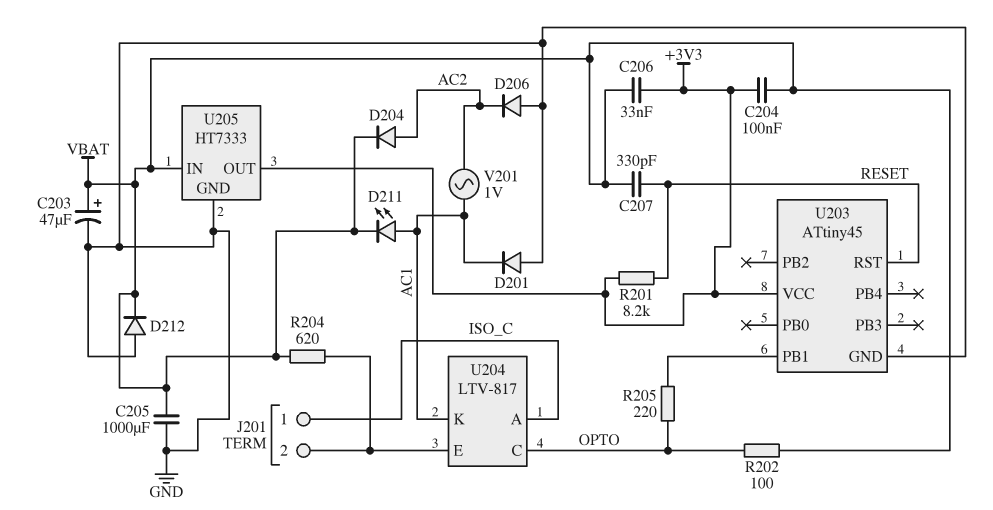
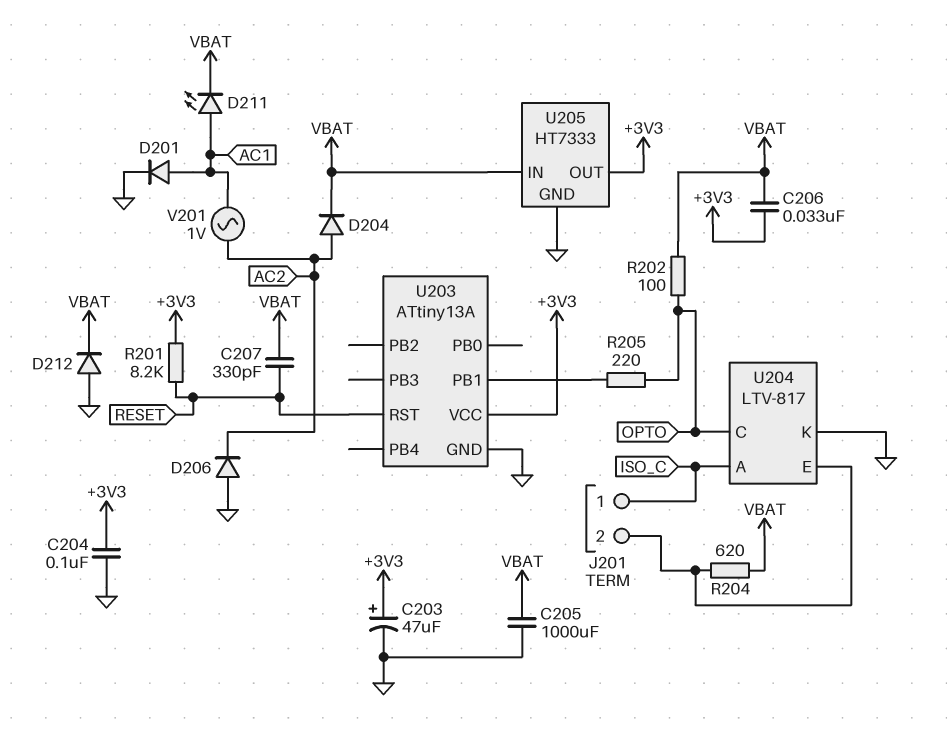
C203: 47uF (plus VBAT, minus GND) -> 47uF (plus +3V3, minus GND)
C204: 100nF (+3V3, VBAT) -> 100nF (+3V3, GND)
D201: diode (A GND, K AC1) -> diode (A AC1, K GND)
U203: ATtiny45 -> ATtiny13A
U204 pin K: AC1 -> GND

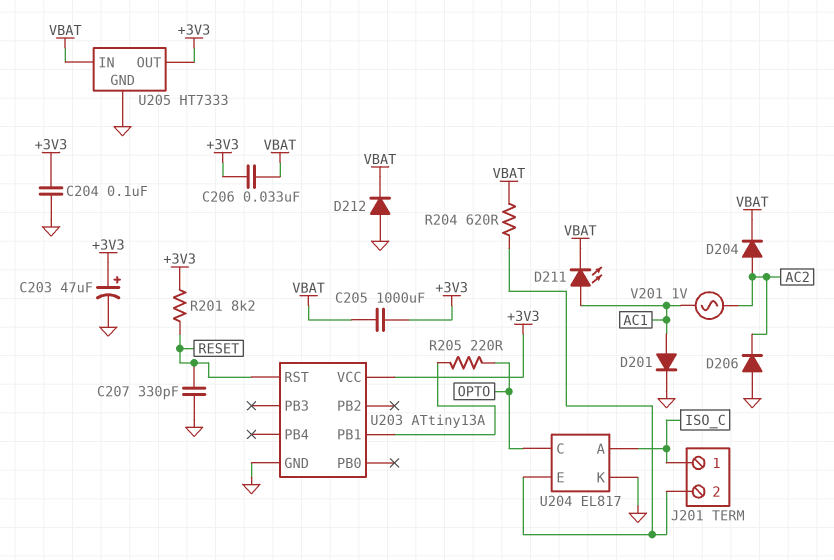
C205: 1000uF (GND, VBAT) -> 1000uF (+3V3, VBAT)
C207: 330pF (RESET, VBAT) -> 330pF (GND, RESET)
R202: 100 (OPTO, VBAT) -> none
U204: LTV-817 -> EL817

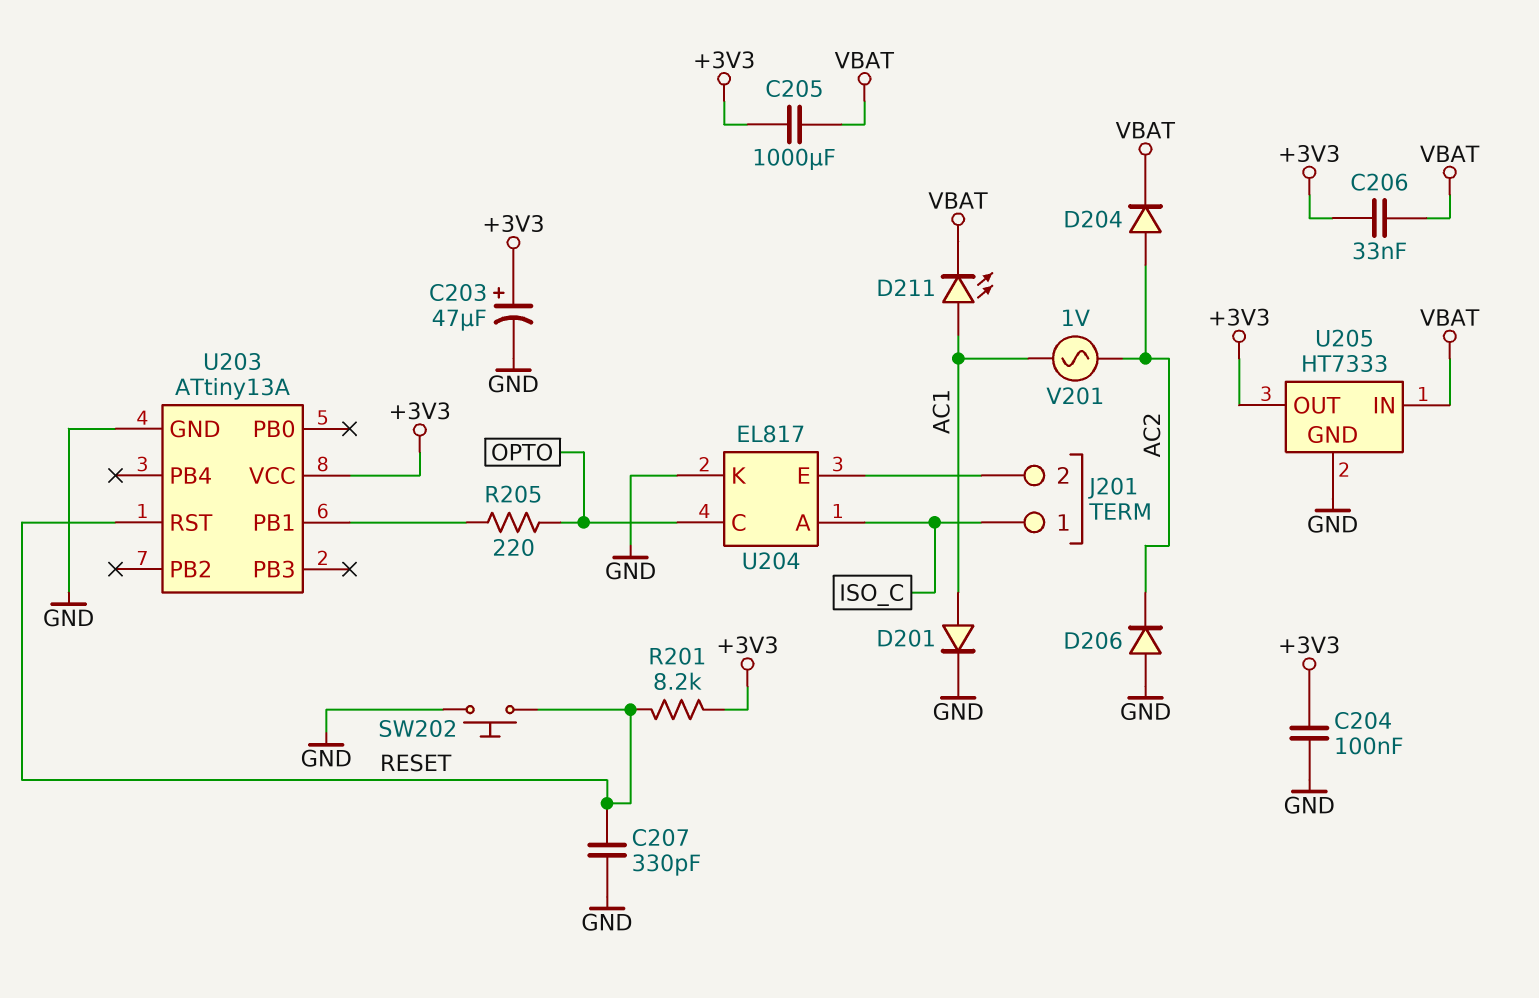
D212: diode (A GND, K VBAT) -> none
R204: 620 (J201/2, VBAT) -> none
SW202: none -> button (GND, RESET)

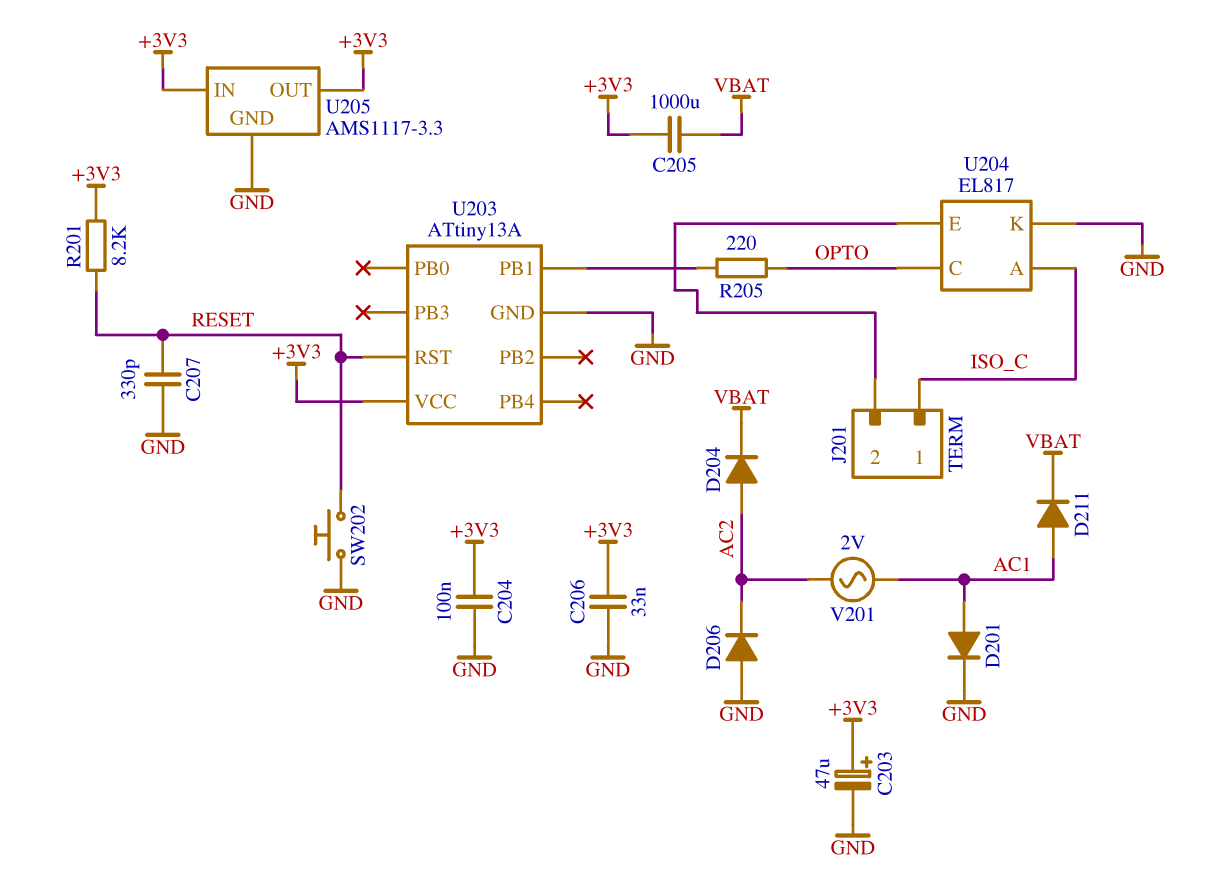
C206: 33nF (+3V3, VBAT) -> 33nF (+3V3, GND)
D211: LED (A AC1, K VBAT) -> diode (A AC1, K VBAT)
U205: HT7333 -> AMS1117-3.3
U205 pin IN: VBAT -> +3V3
V201: AC 1V (AC1, AC2) -> AC 2V (AC1, AC2)

